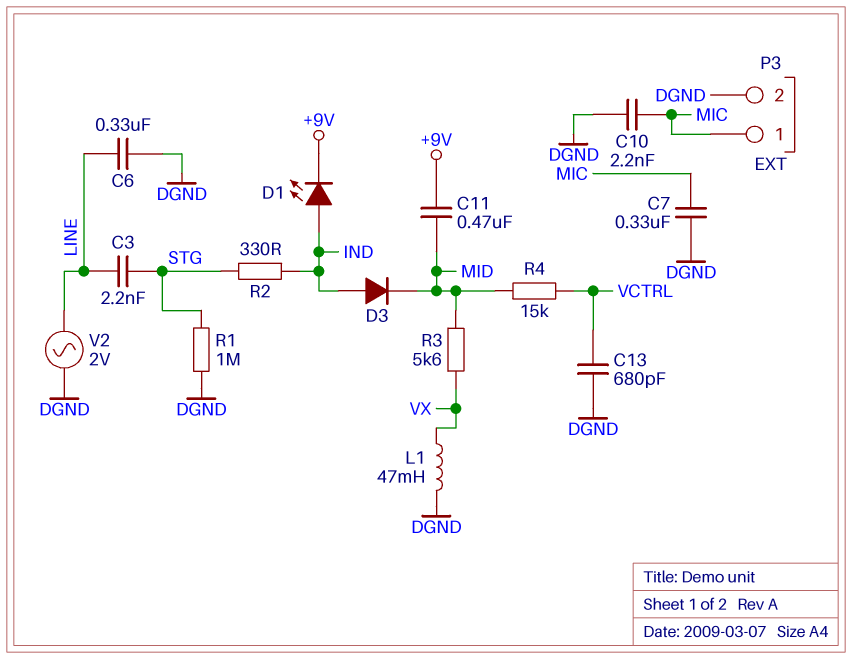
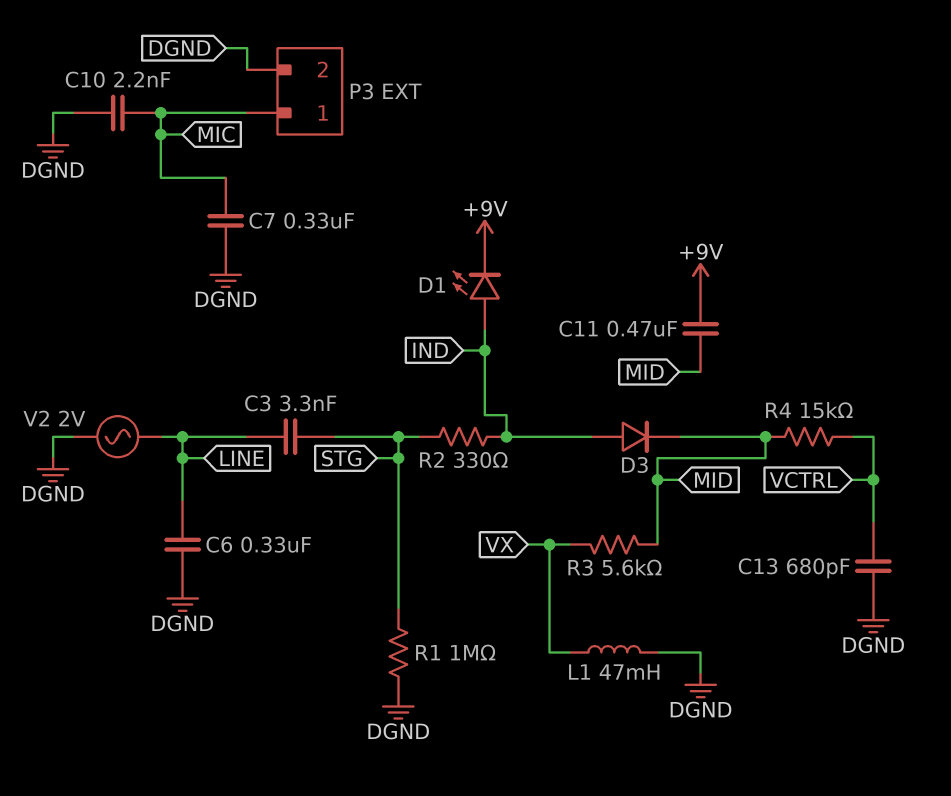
C3: 2.2nF (LINE, STG) -> 3.3nF (LINE, STG)

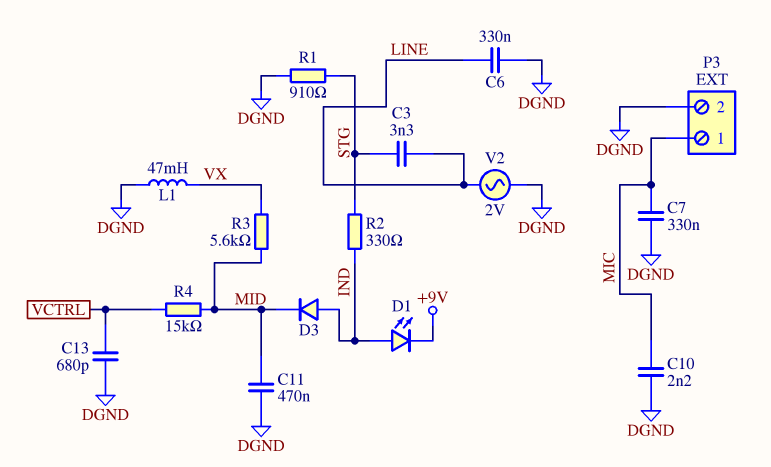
C11: 470nF (+9V, MID) -> 470nF (DGND, MID)
R1: 1M (DGND, STG) -> 910 (DGND, STG)

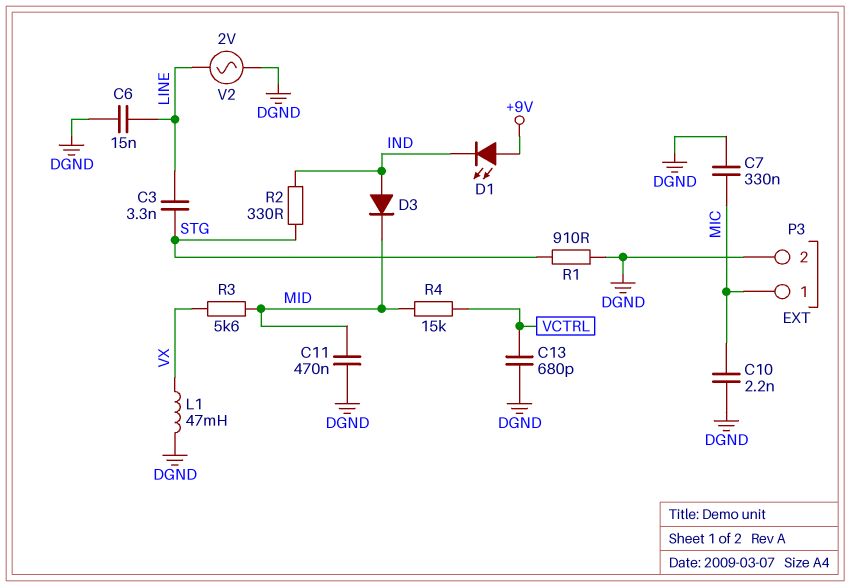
C6: 330nF (DGND, LINE) -> 15nF (DGND, LINE)
D1: LED (A IND, K +9V) -> LED (A +9V, K IND)

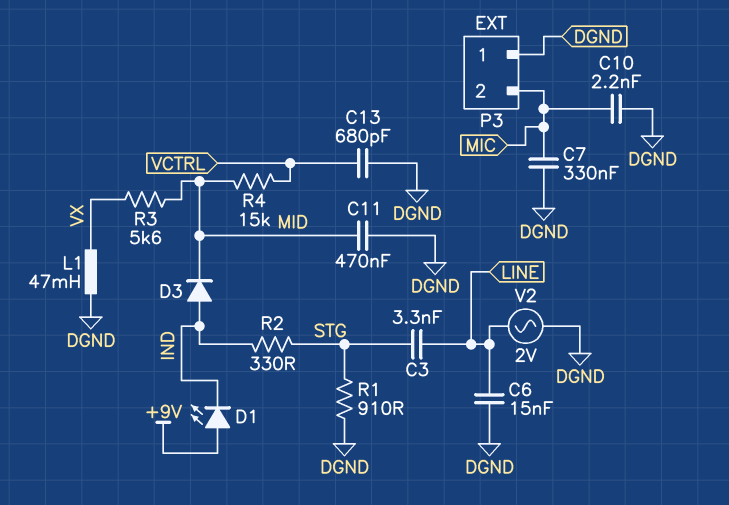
P3 pin 1: MIC -> DGND
P3 pin 2: DGND -> MIC

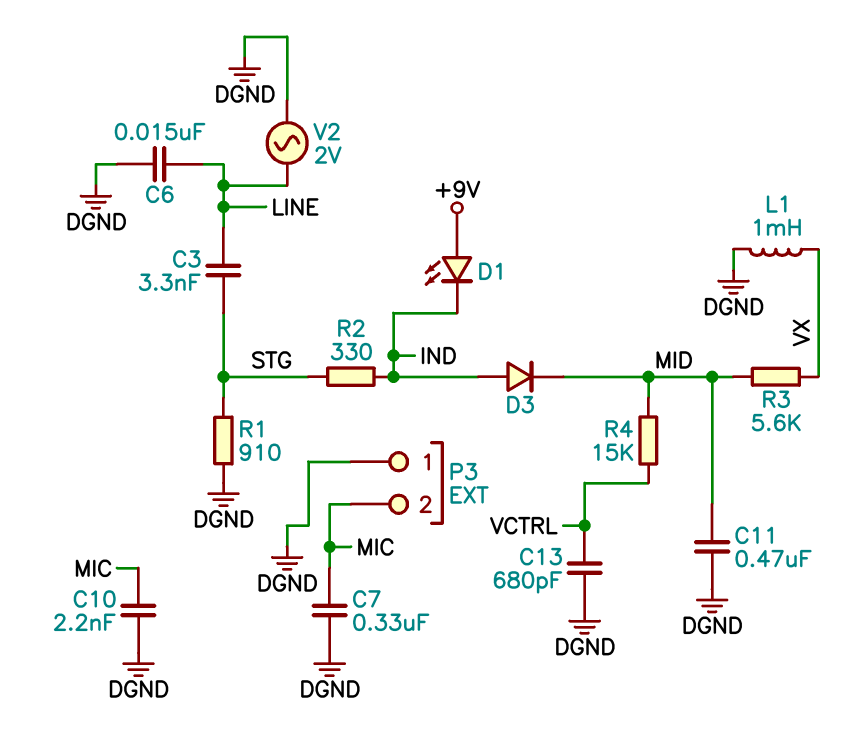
L1: 47mH (DGND, VX) -> 1mH (DGND, VX)

